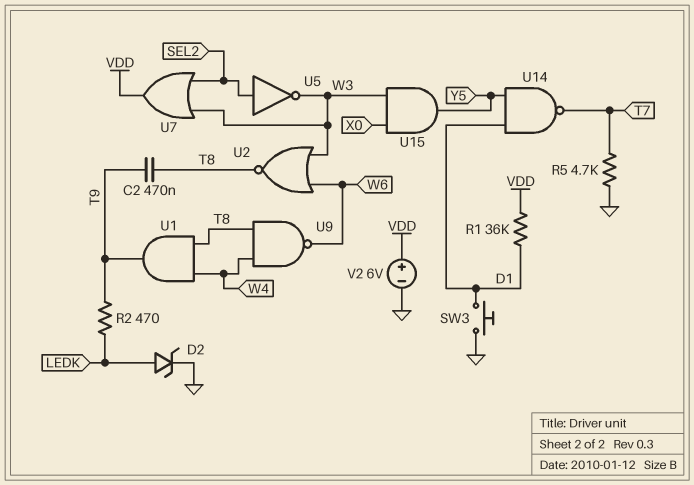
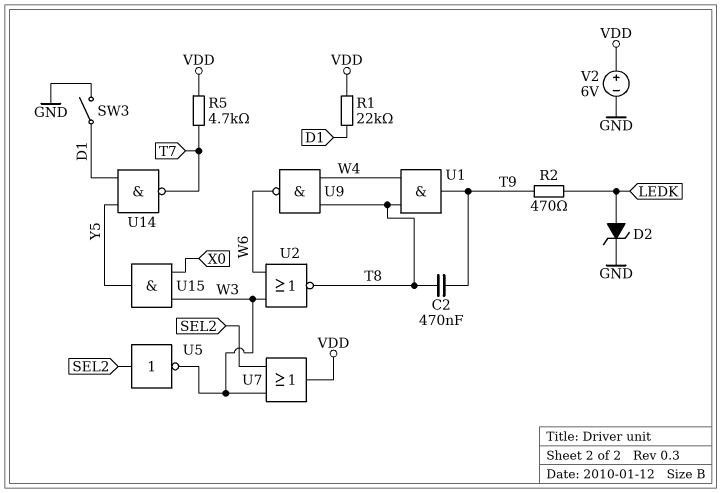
R1: 36k (D1, VDD) -> 22k (D1, VDD)
R5: 4.7k (GND, T7) -> 4.7k (T7, VDD)
SW3: button (D1, GND) -> switch (D1, GND)

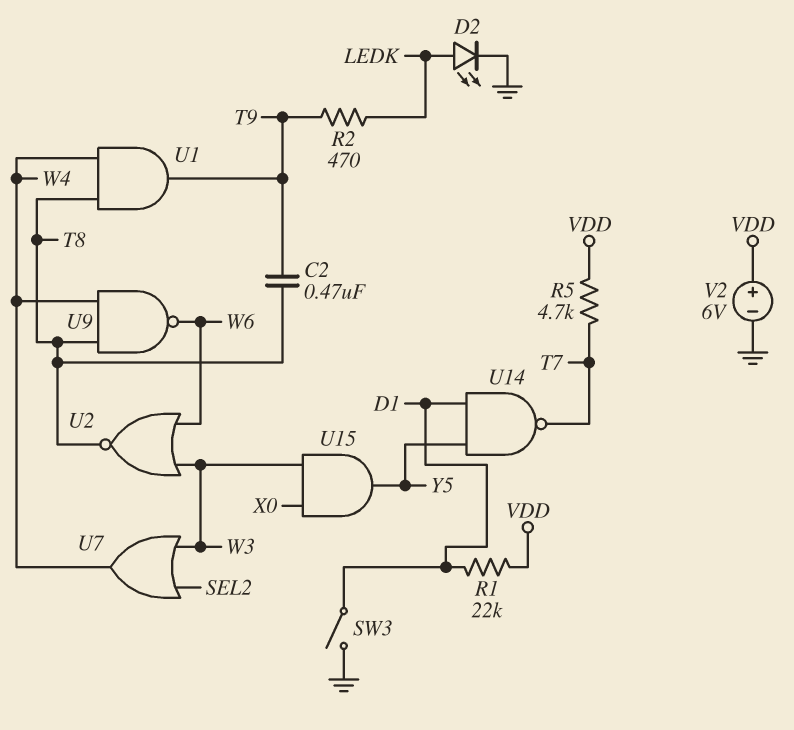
D2: zener (A LEDK, K GND) -> LED (A LEDK, K GND)
U5: NOT (in SEL2, out W3) -> none
U7: OR (in SEL2, in W3, out VDD) -> OR (in SEL2, in W3, out W4)

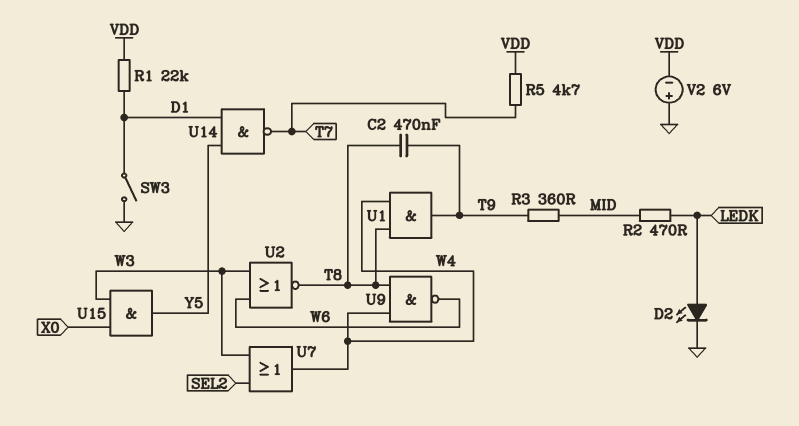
R2: 470 (LEDK, T9) -> 470 (LEDK, MID)
R3: none -> 360 (MID, T9)
V2: 6V (plus VDD, minus GND) -> 6V (plus GND, minus VDD)

